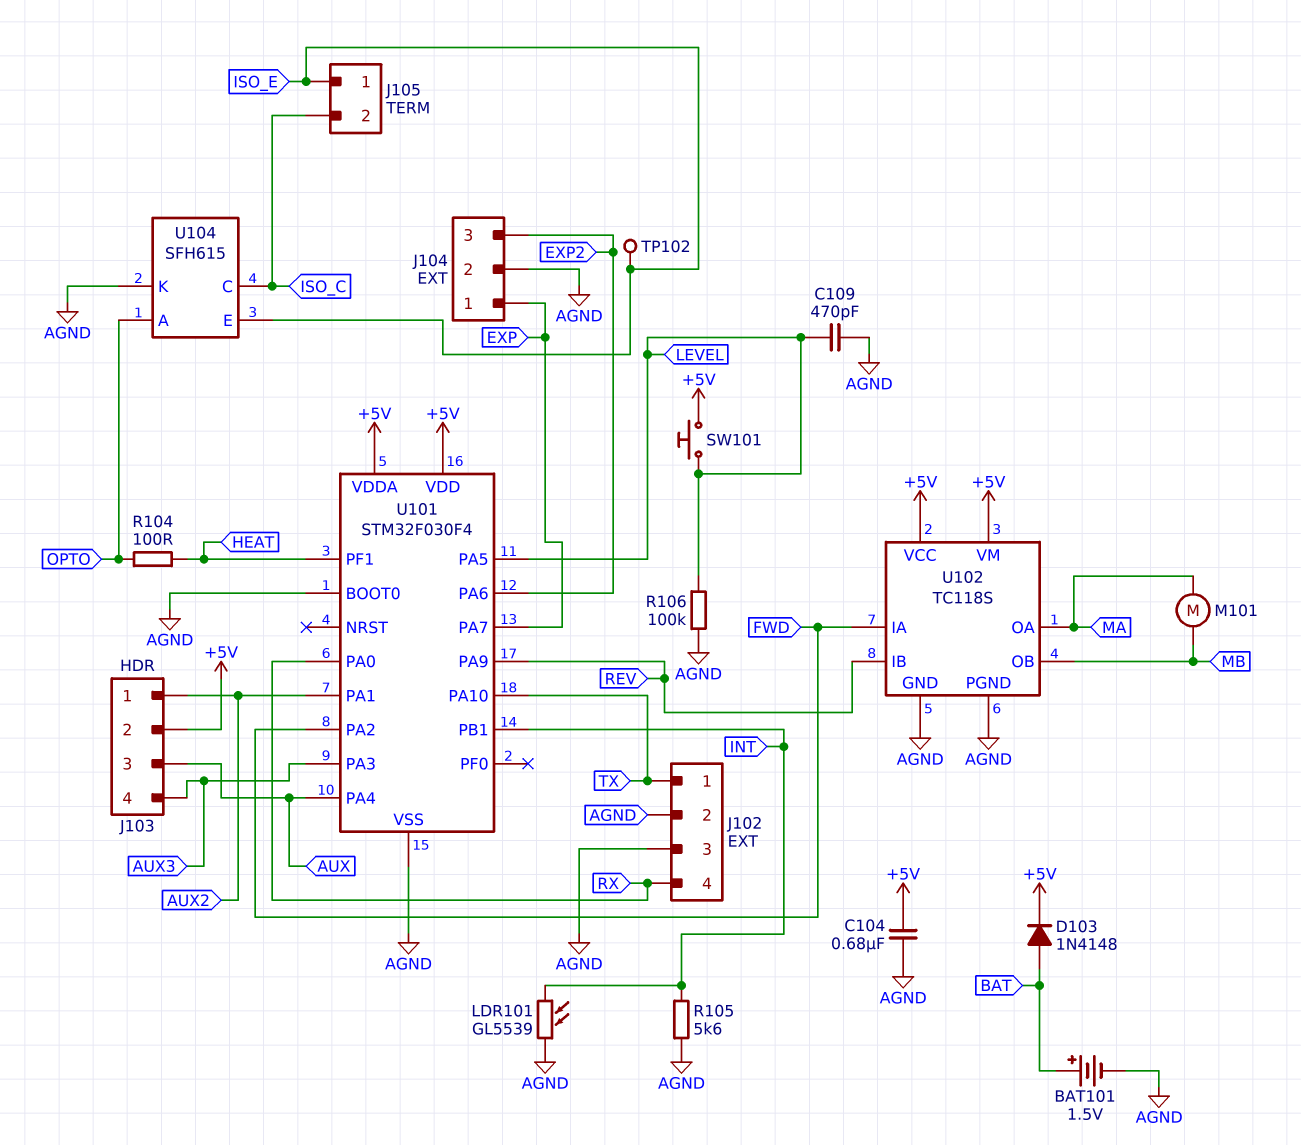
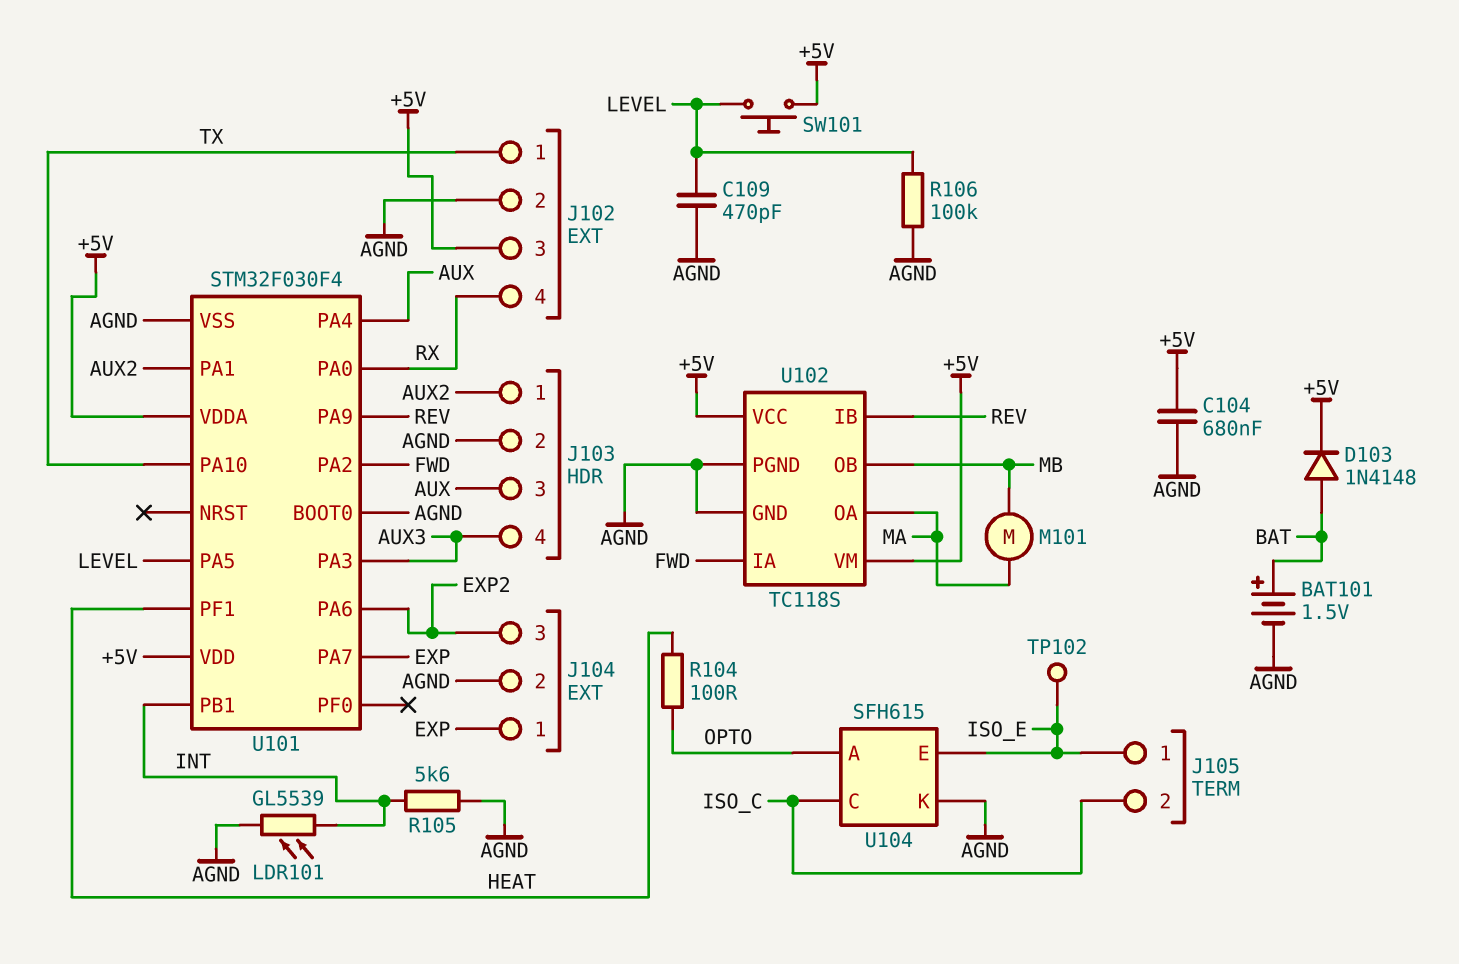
J102 pin 3: AGND -> +5V
J103 pin 2: +5V -> AGND

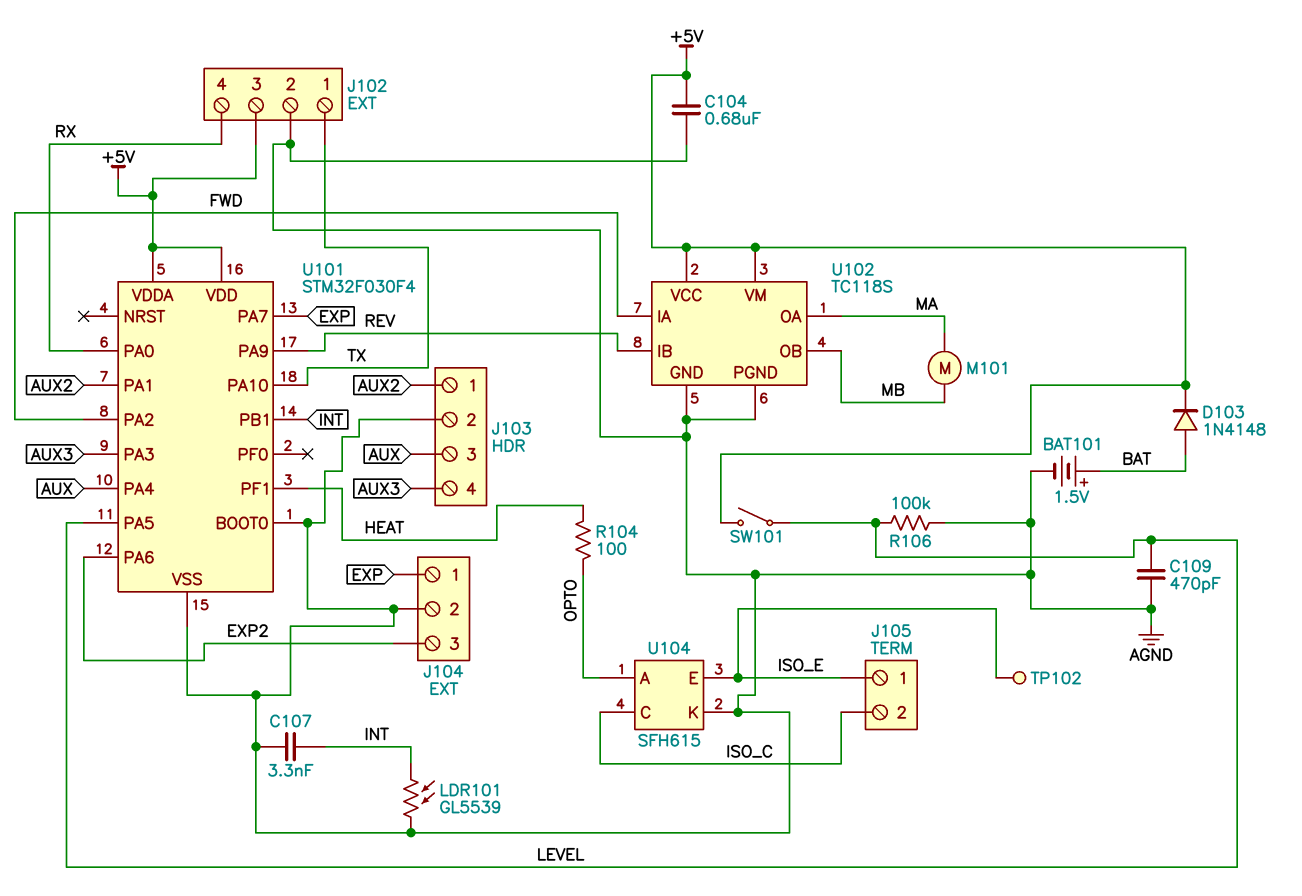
C107: none -> 3.3nF (AGND, INT)
R105: 5.6k (AGND, INT) -> none
SW101: button (+5V, LEVEL) -> switch (+5V, LEVEL)

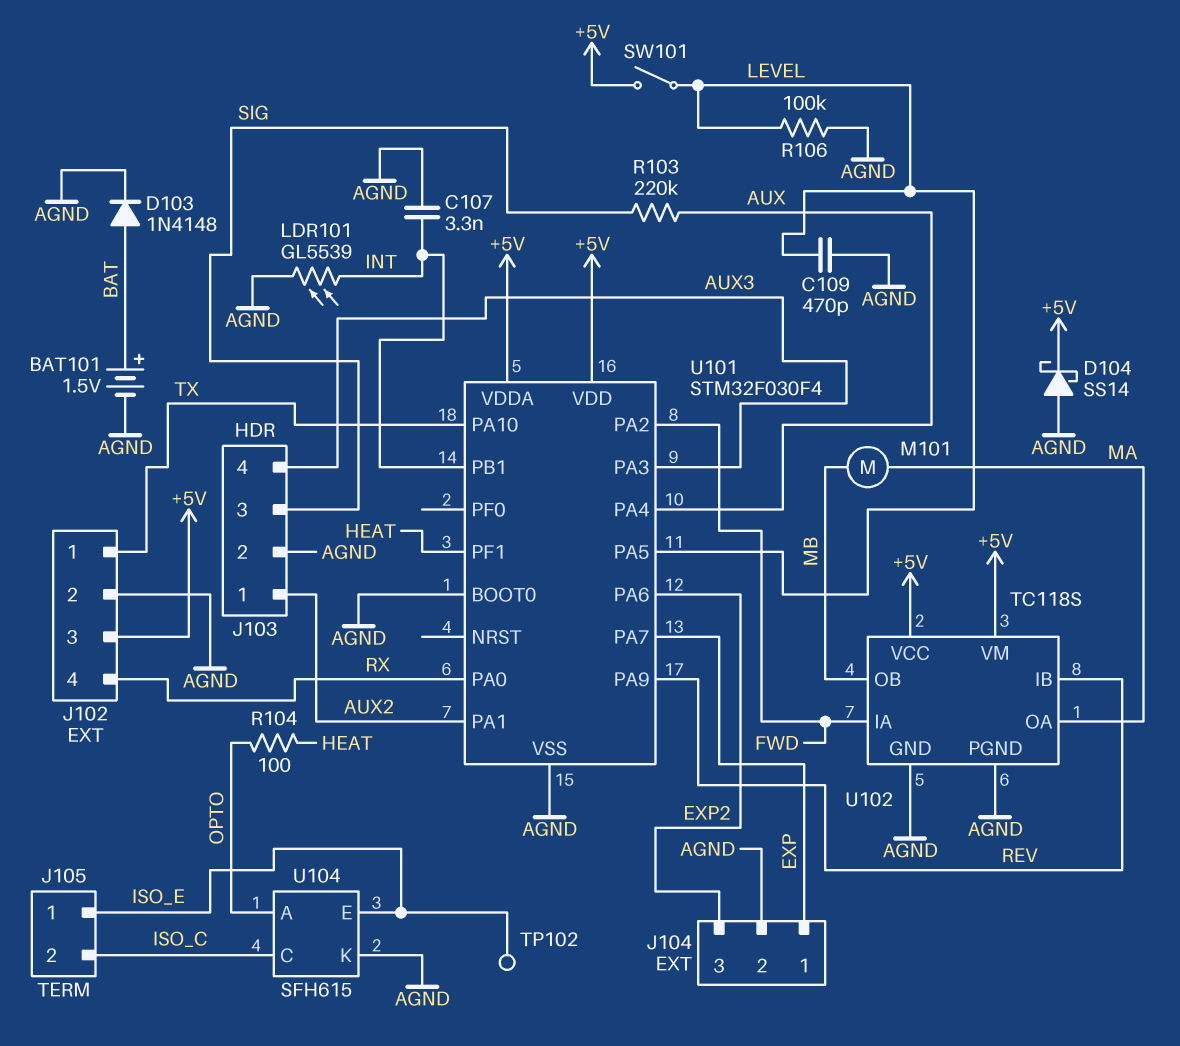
C104: 680nF (+5V, AGND) -> none
D103: diode 1N4148 (A BAT, K +5V) -> diode 1N4148 (A BAT, K AGND)
D104: none -> schottky SS14 (A AGND, K +5V)
J103 pin 3: AUX -> SIG
R103: none -> 220k (AUX, SIG)

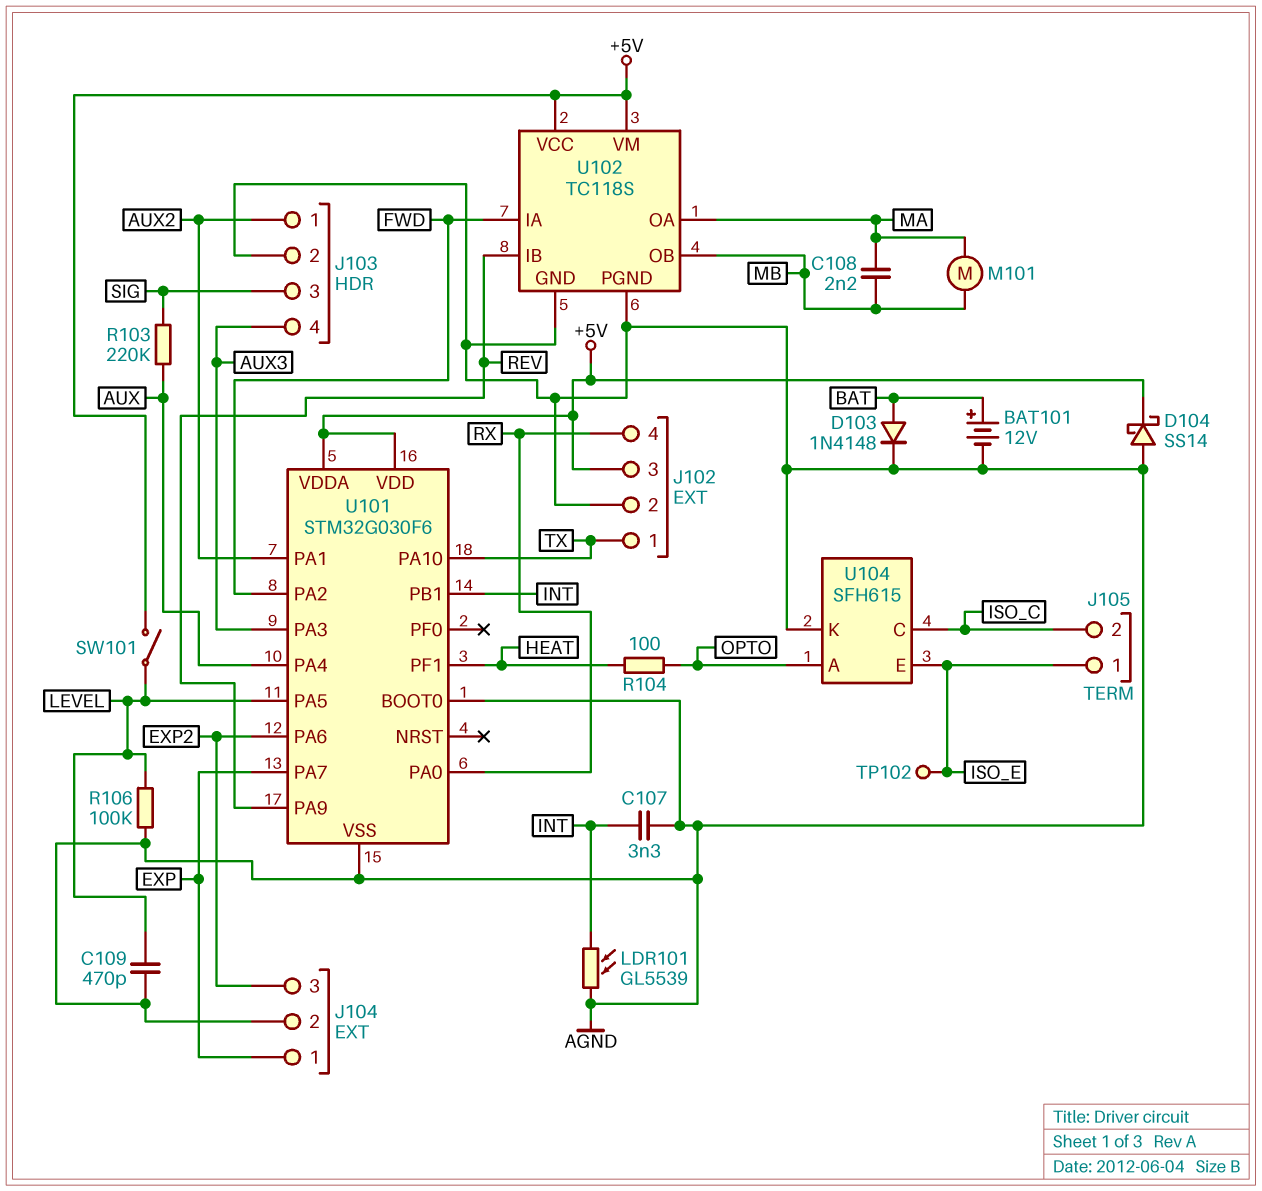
BAT101: 1.5V (plus BAT, minus AGND) -> 12V (plus BAT, minus AGND)
C108: none -> 2.2nF (MA, MB)
U101: STM32F030F4 -> STM32G030F6

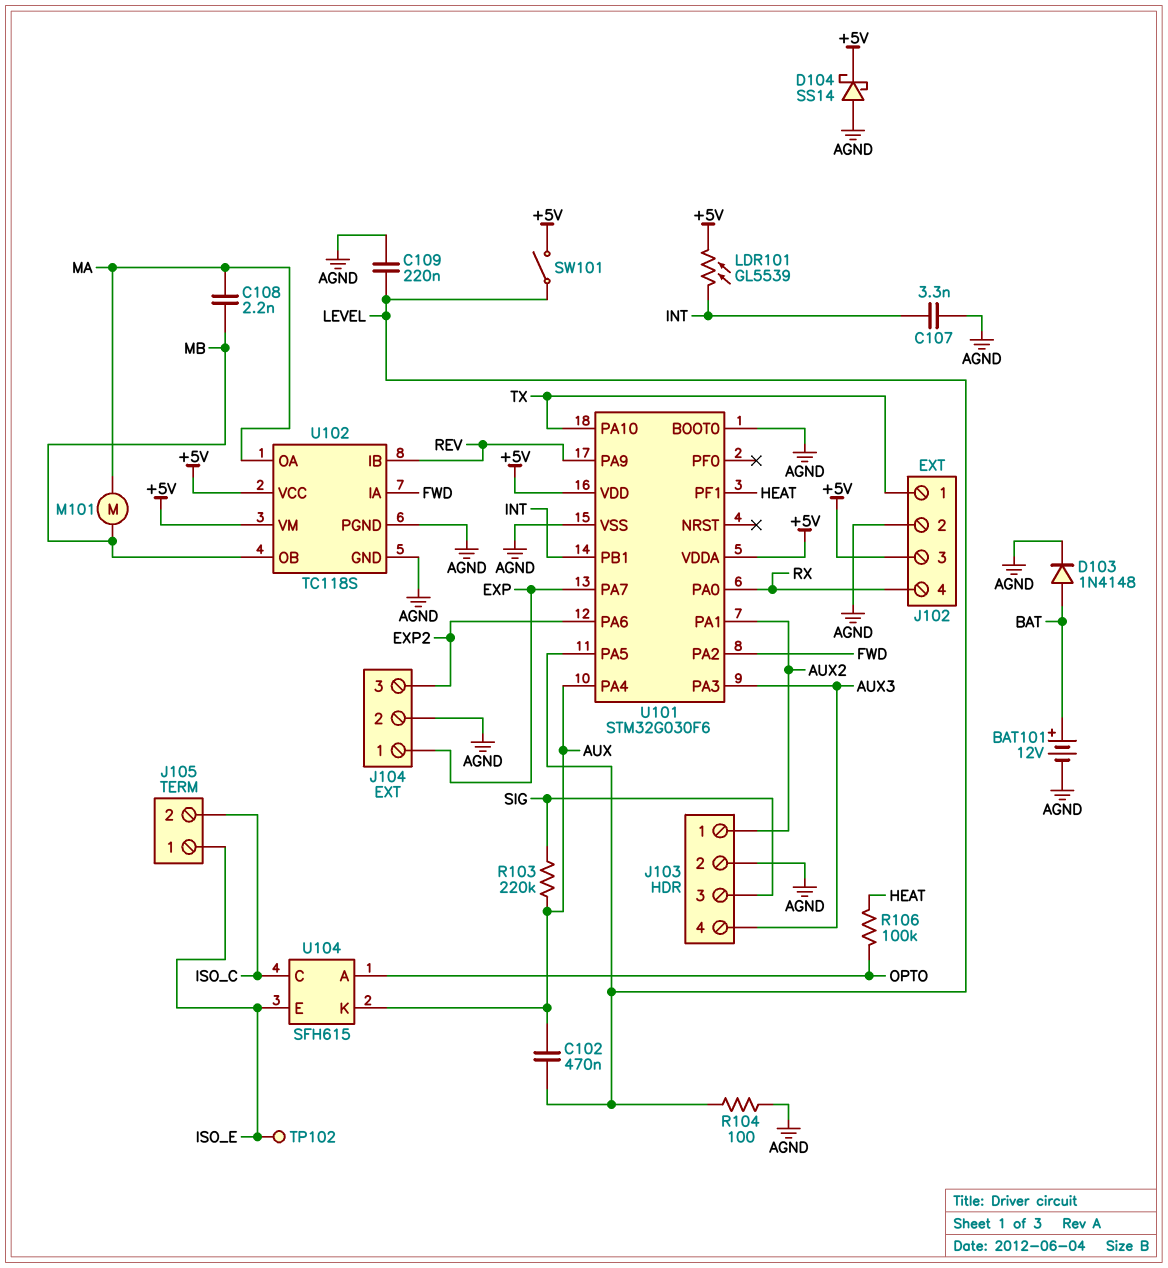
C102: none -> 470nF (AUX, LEVEL)
C109: 470pF (AGND, LEVEL) -> 220nF (AGND, LEVEL)
LDR101: GL5539 (AGND, INT) -> GL5539 (+5V, INT)
R104: 100 (HEAT, OPTO) -> 100 (AGND, LEVEL)
R106: 100k (AGND, LEVEL) -> 100k (HEAT, OPTO)
U104 pin K: AGND -> AUX

